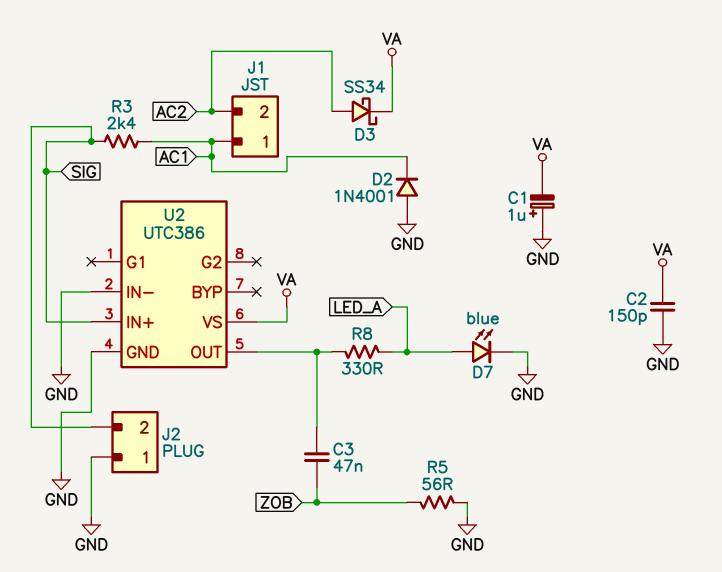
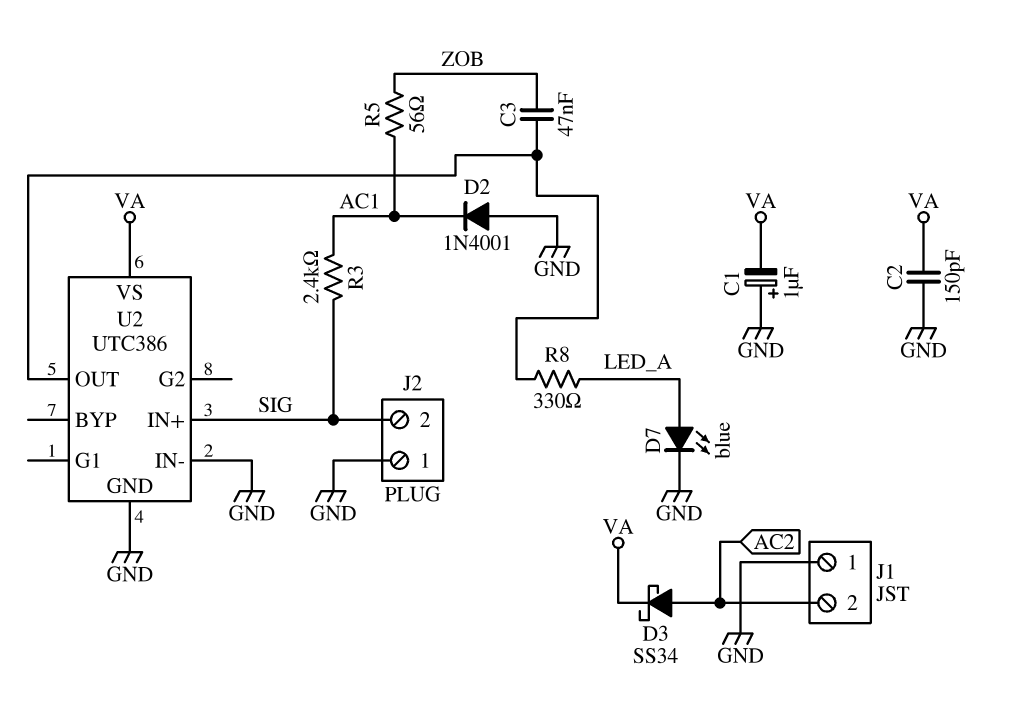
J1 pin 1: AC1 -> GND
R5: 56 (GND, ZOB) -> 56 (AC1, ZOB)

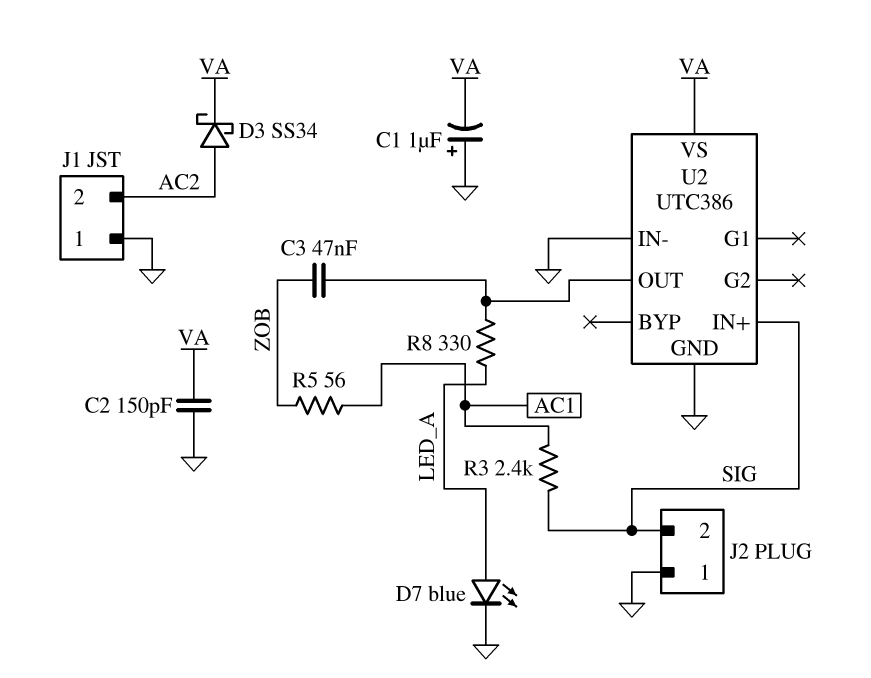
D2: diode 1N4001 (A GND, K AC1) -> none

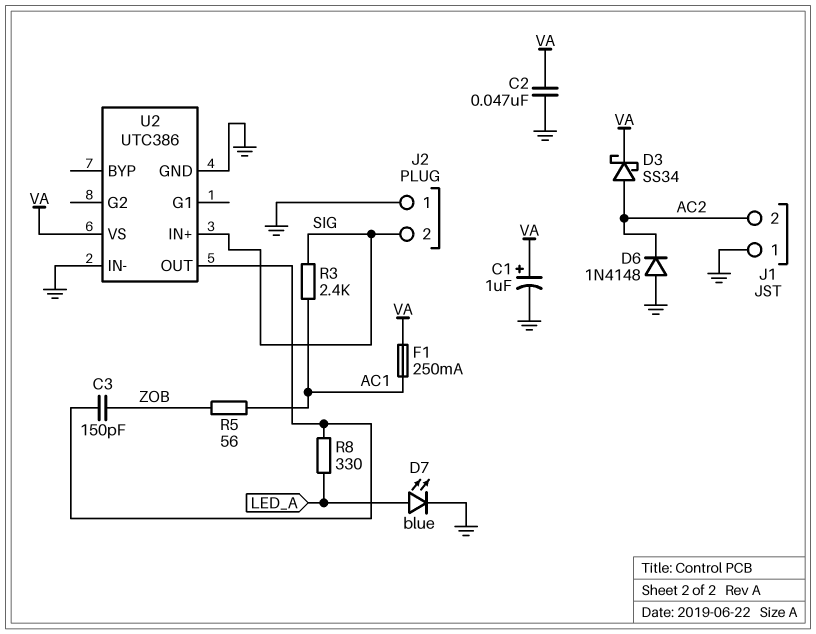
C1: 1uF (plus GND, minus VA) -> 1uF (plus VA, minus GND)
C2: 150pF (GND, VA) -> 47nF (GND, VA)
C3: 47nF (U2/OUT, ZOB) -> 150pF (U2/OUT, ZOB)
D6: none -> diode 1N4148 (A GND, K AC2)
F1: none -> 250mA (AC1, VA)

